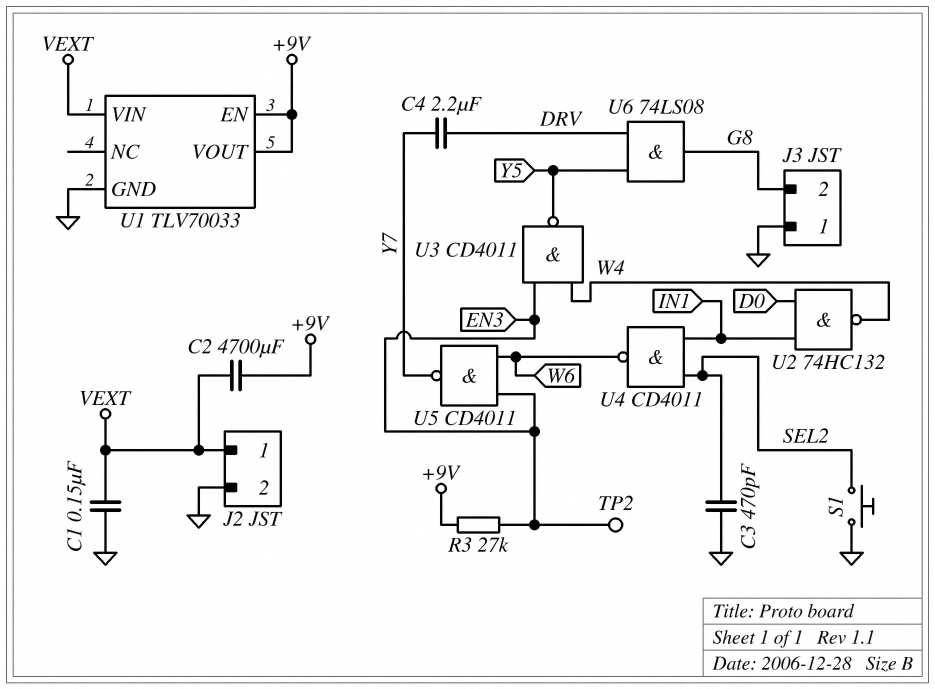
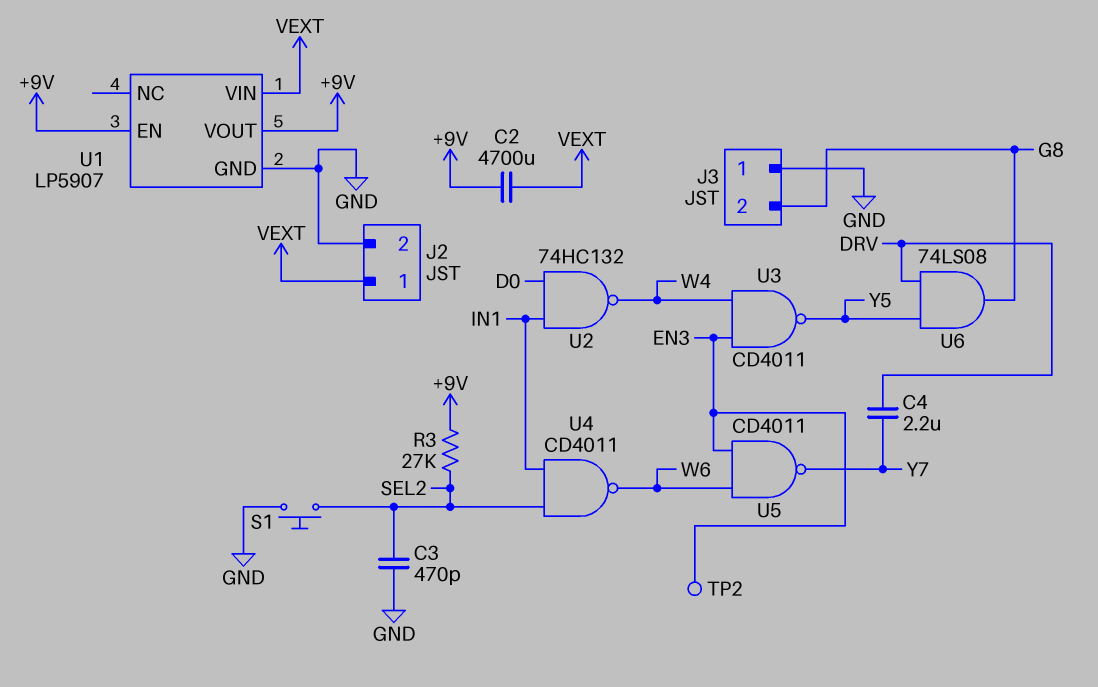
C1: 150nF (GND, VEXT) -> none
R3: 27k (+9V, EN3) -> 27k (+9V, SEL2)
U1: TLV70033 -> LP5907

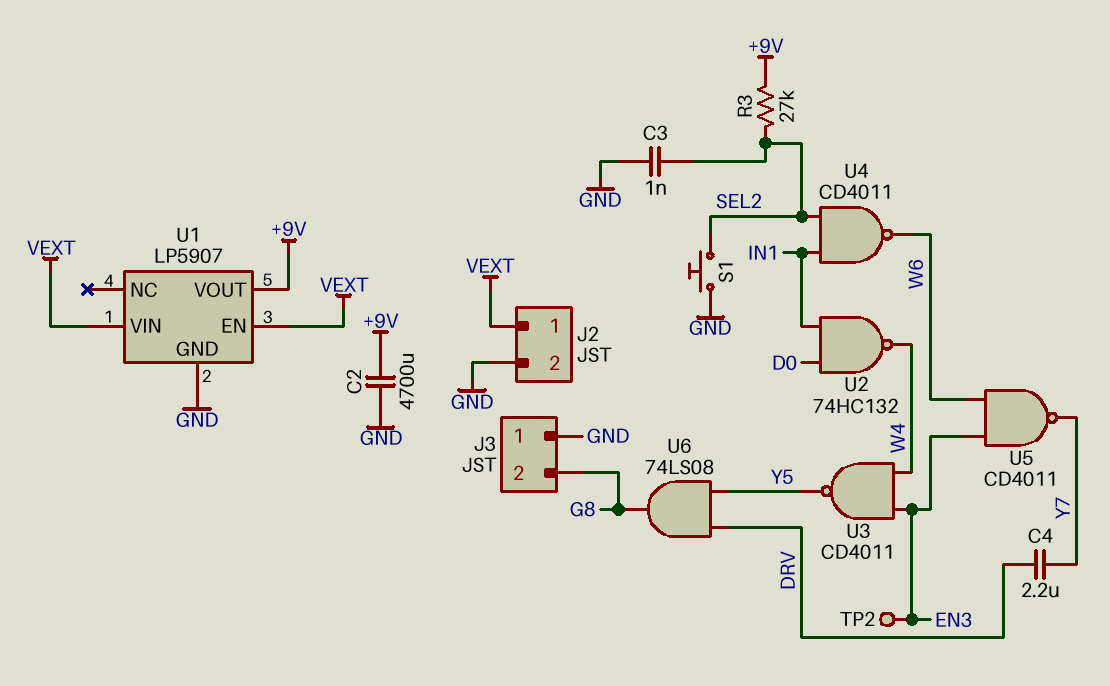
C2: 4700uF (+9V, VEXT) -> 4700uF (+9V, GND)
C3: 470pF (GND, SEL2) -> 1nF (GND, SEL2)
U1 pin EN: +9V -> VEXT

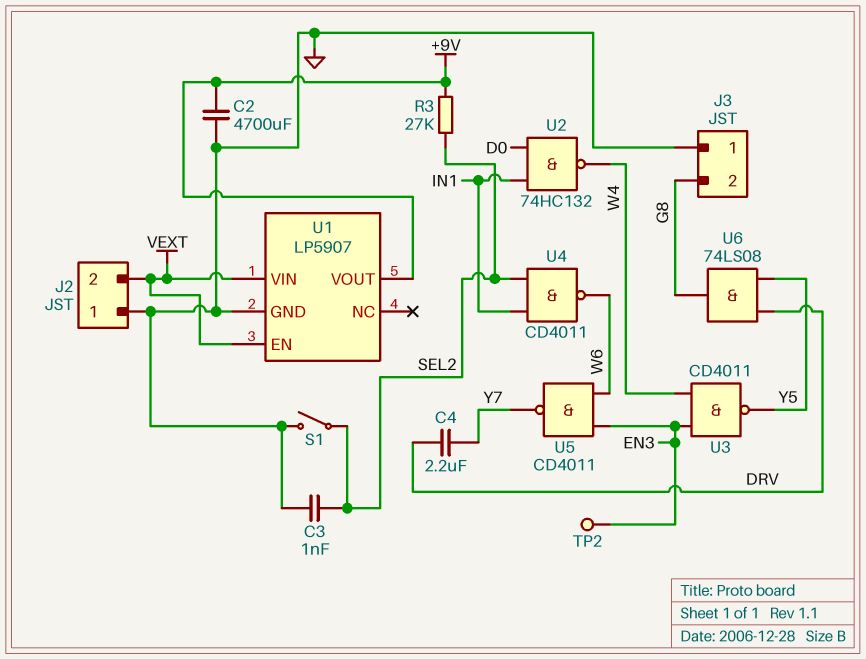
J2 pin 1: VEXT -> GND
J2 pin 2: GND -> VEXT
S1: button (GND, SEL2) -> switch (GND, SEL2)

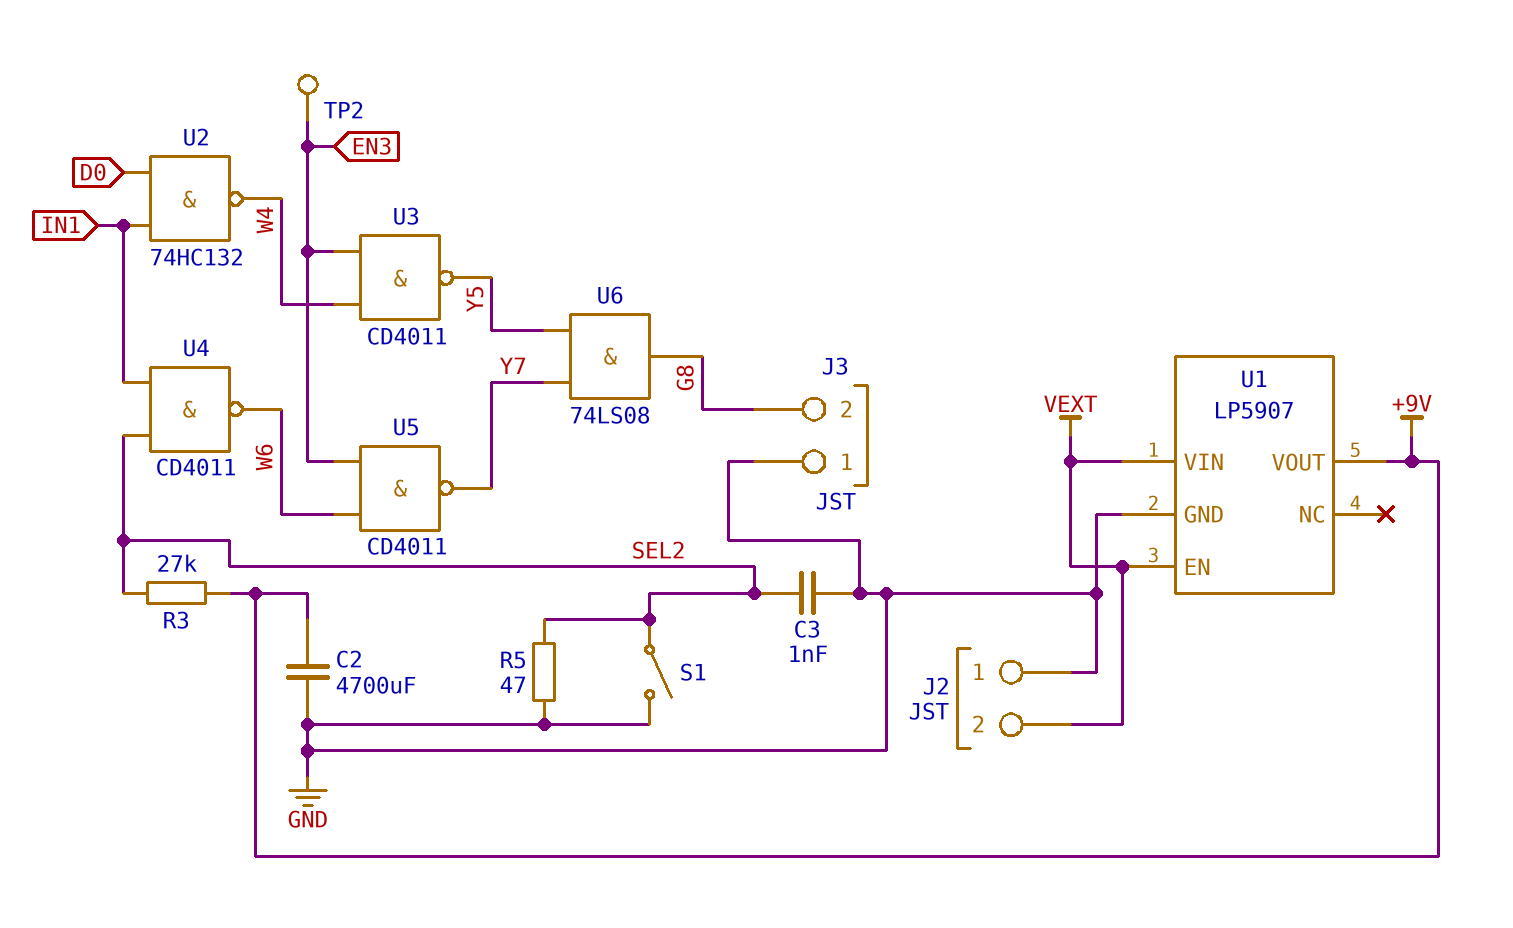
C4: 2.2uF (DRV, Y7) -> none
R5: none -> 47 (GND, SEL2)
U6: AND 74LS08 (in DRV, in Y5, out G8) -> AND 74LS08 (in Y5, in Y7, out G8)

